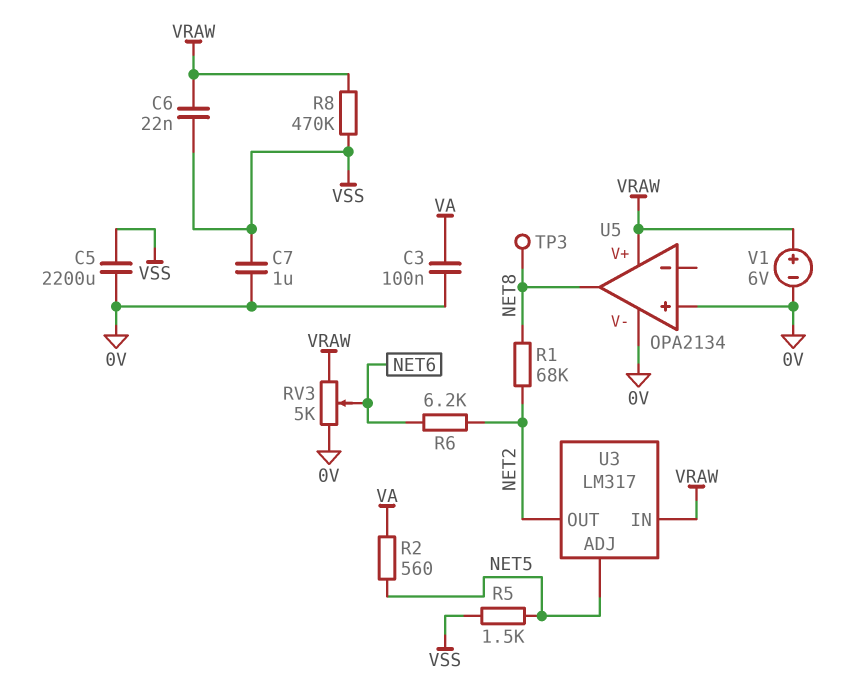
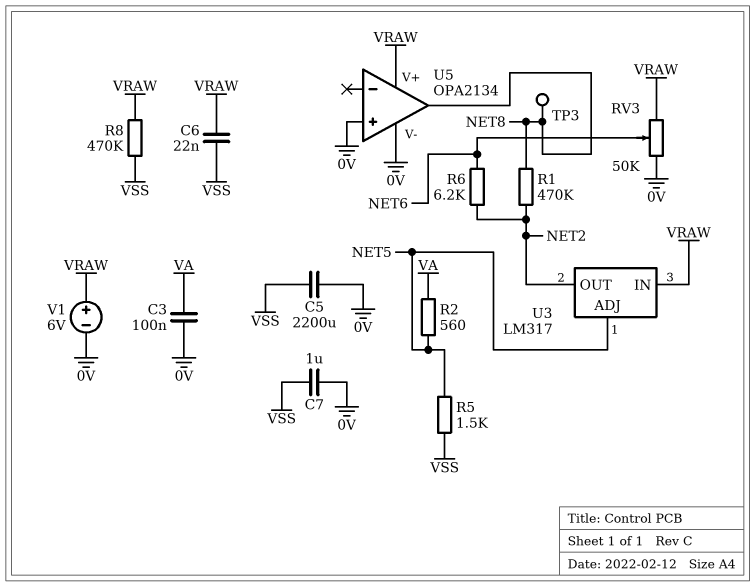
R1: 68k (NET2, NET8) -> 470k (NET2, NET8)
RV3: 5k (0V, VRAW, wiper NET6) -> 50k (0V, VRAW, wiper NET6)

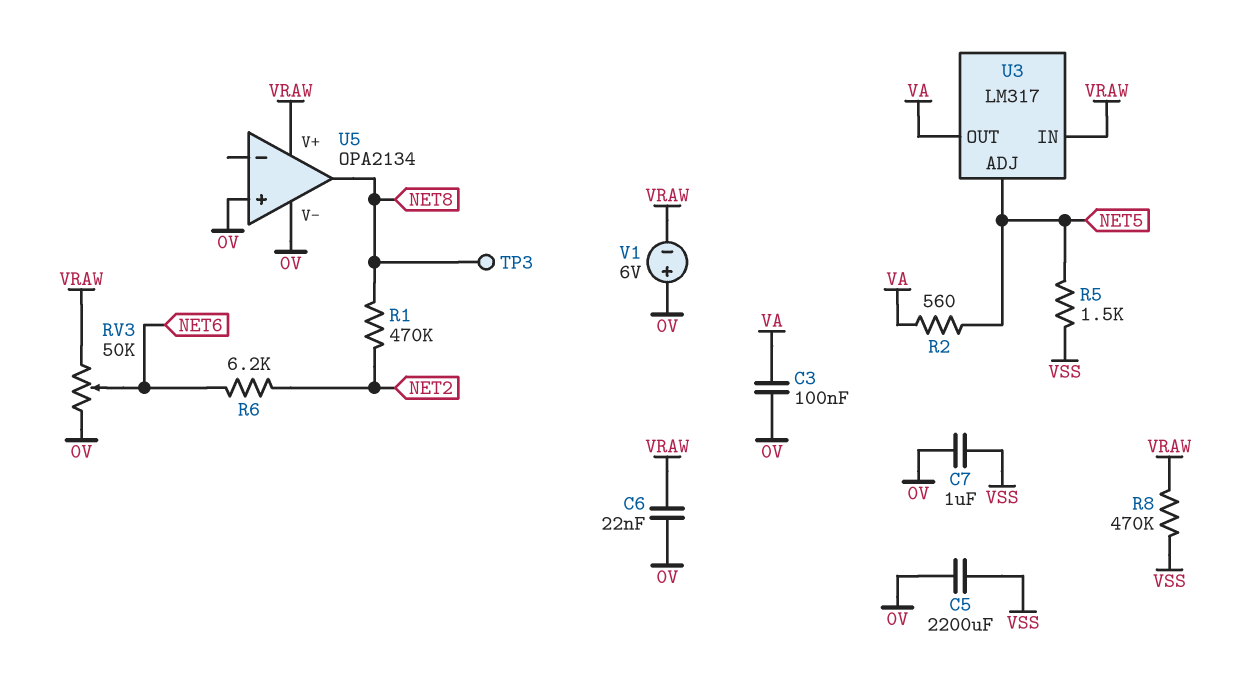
C6: 22nF (VRAW, VSS) -> 22nF (0V, VRAW)
U3 pin OUT: NET2 -> VA
V1: 6V (plus VRAW, minus 0V) -> 6V (plus 0V, minus VRAW)

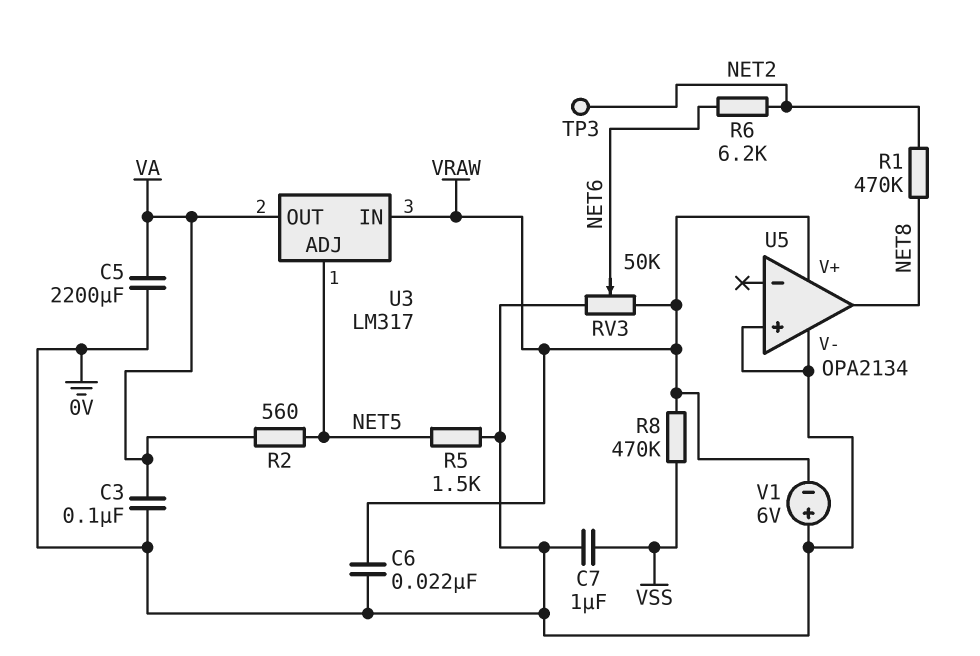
C5: 2200uF (0V, VSS) -> 2200uF (0V, VA)
R5: 1.5k (NET5, VSS) -> 1.5k (0V, NET5)
TP3: test point (NET8) -> test point (NET2)

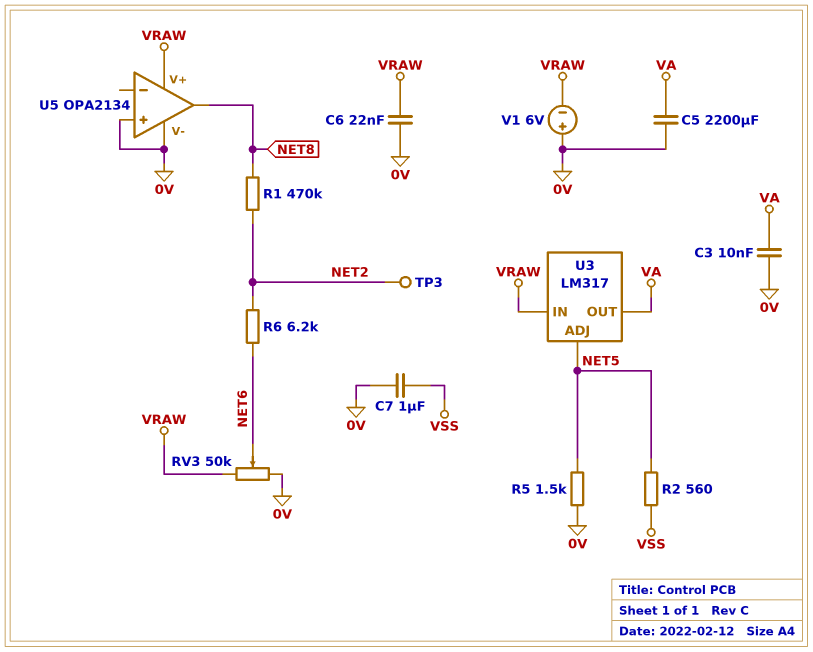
C3: 100nF (0V, VA) -> 10nF (0V, VA)
R2: 560 (NET5, VA) -> 560 (NET5, VSS)
R8: 470k (VRAW, VSS) -> none

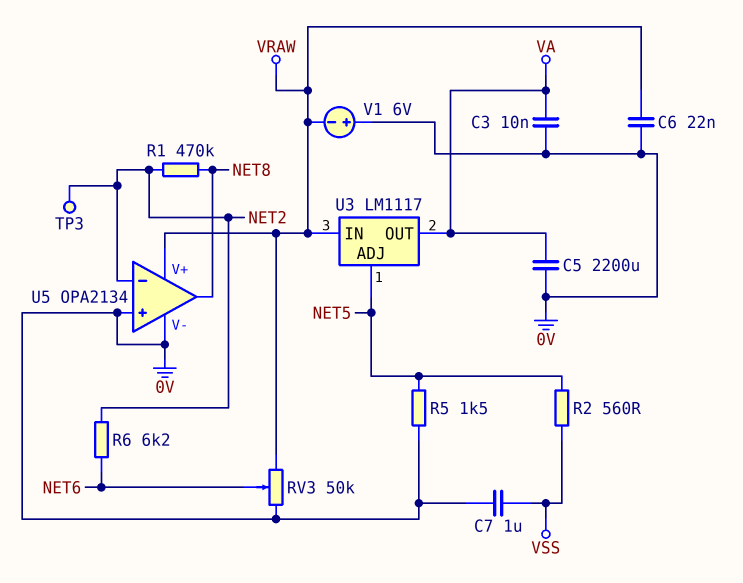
U3: LM317 -> LM1117
U5 pin in-: none -> NET2

